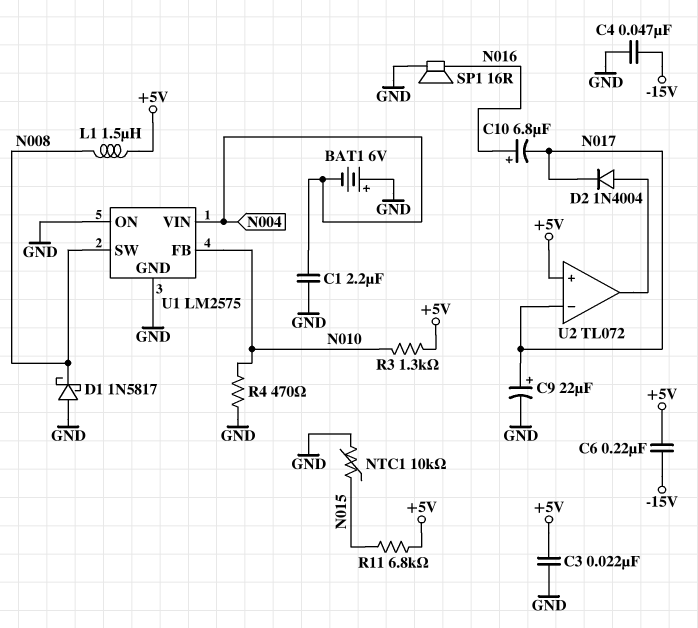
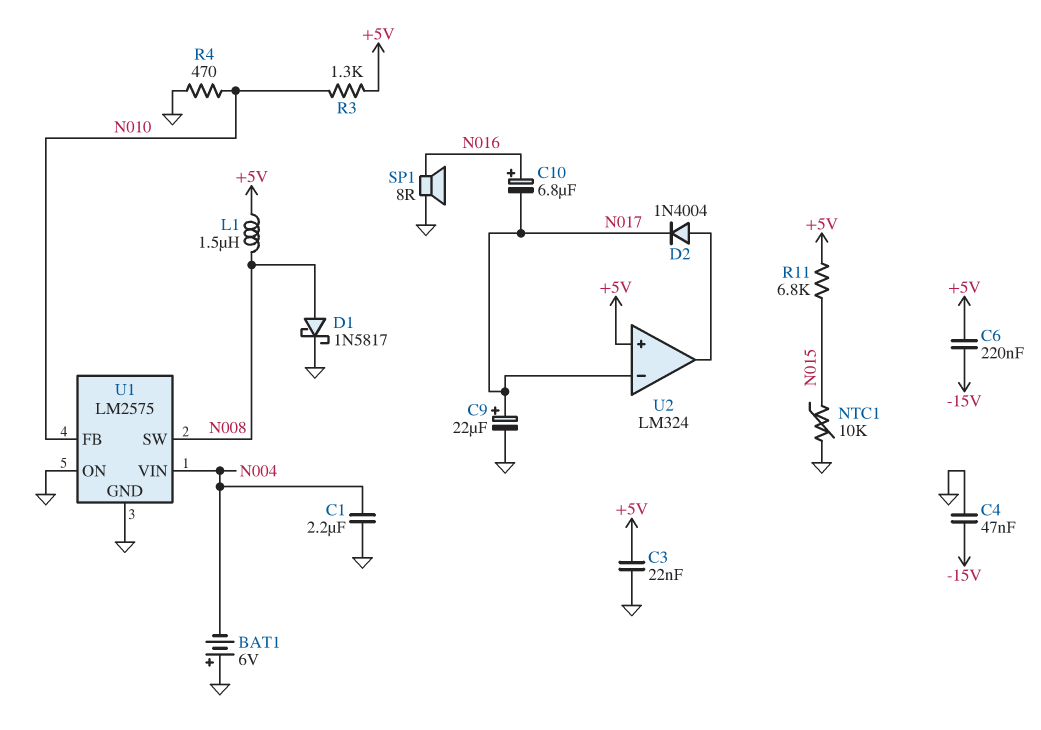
D1: schottky 1N5817 (A GND, K N008) -> schottky 1N5817 (A N008, K GND)
SP1: speaker 16R (GND, N016) -> speaker 8R (GND, N016)
U2: TL072 -> LM324

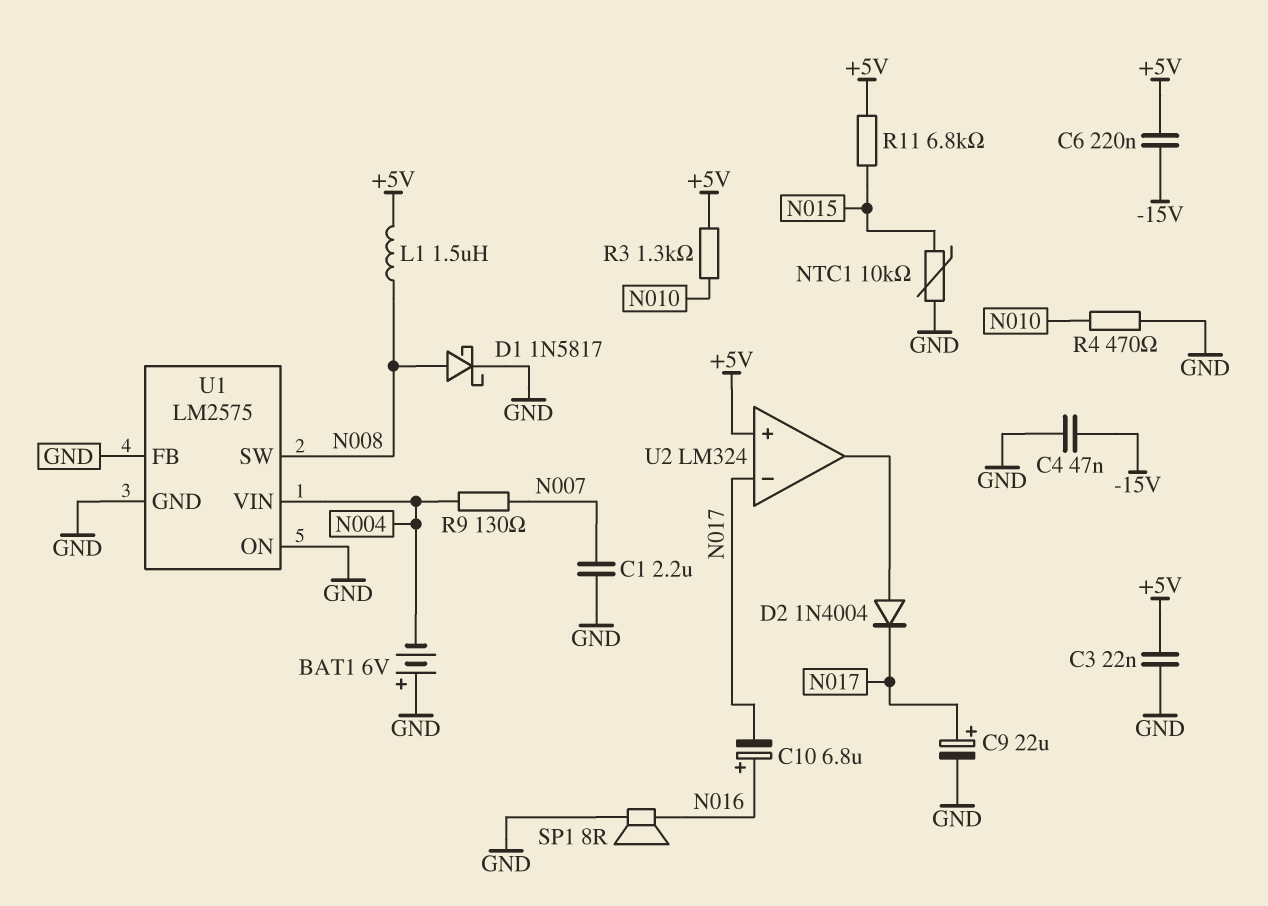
C1: 2.2uF (GND, N004) -> 2.2uF (GND, N007)
R9: none -> 130 (N004, N007)
U1 pin FB: N010 -> GND

